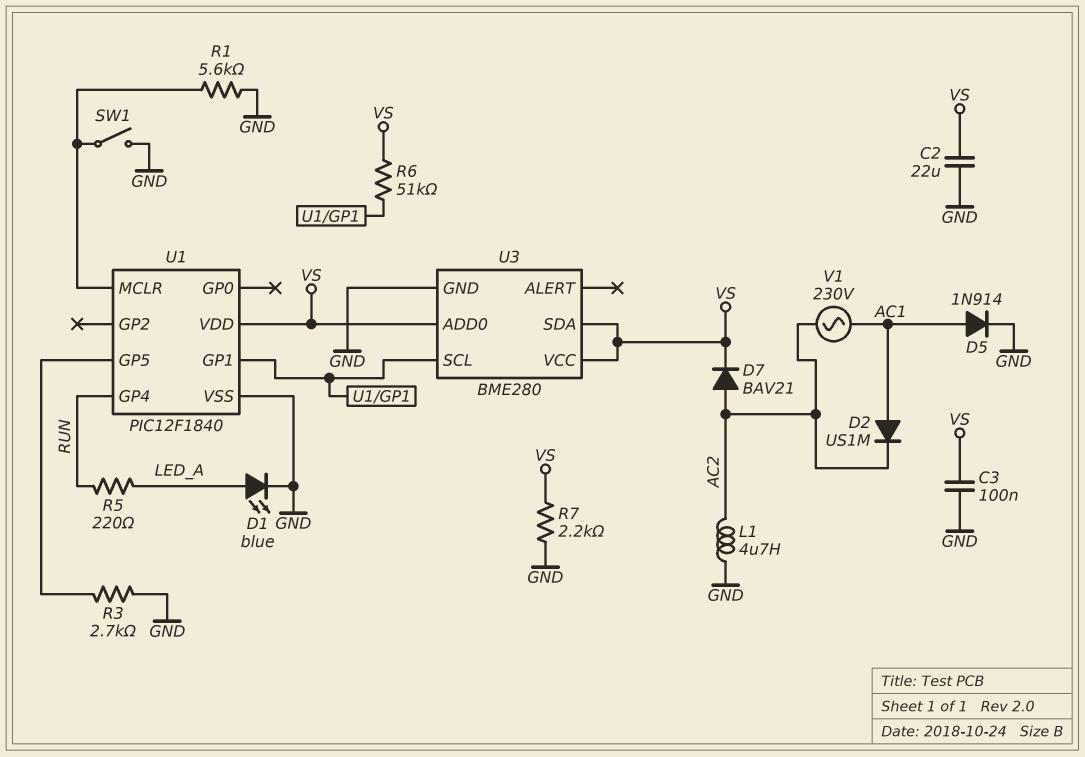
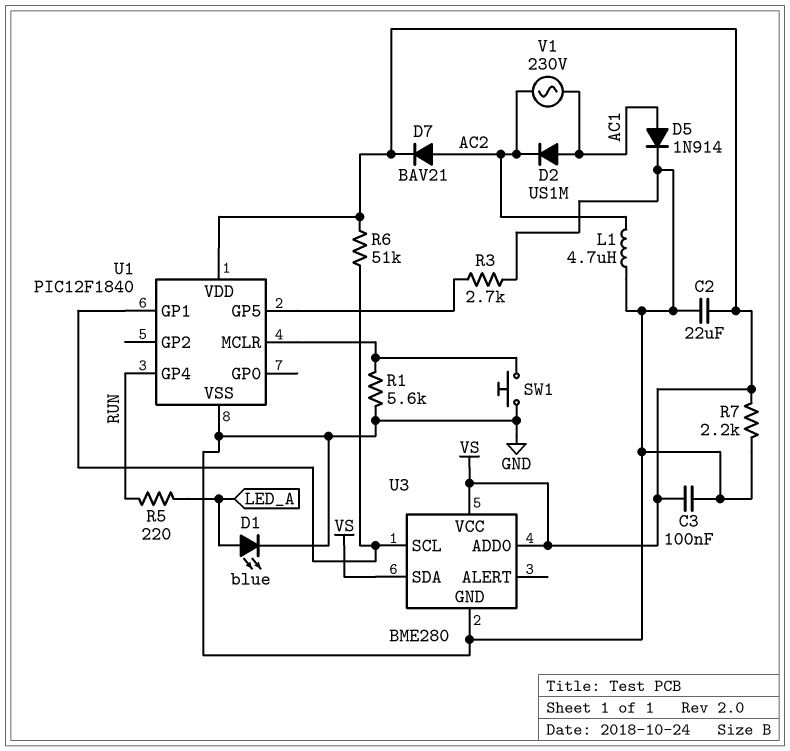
SW1: switch (GND, U1/MCLR) -> button (GND, U1/MCLR)

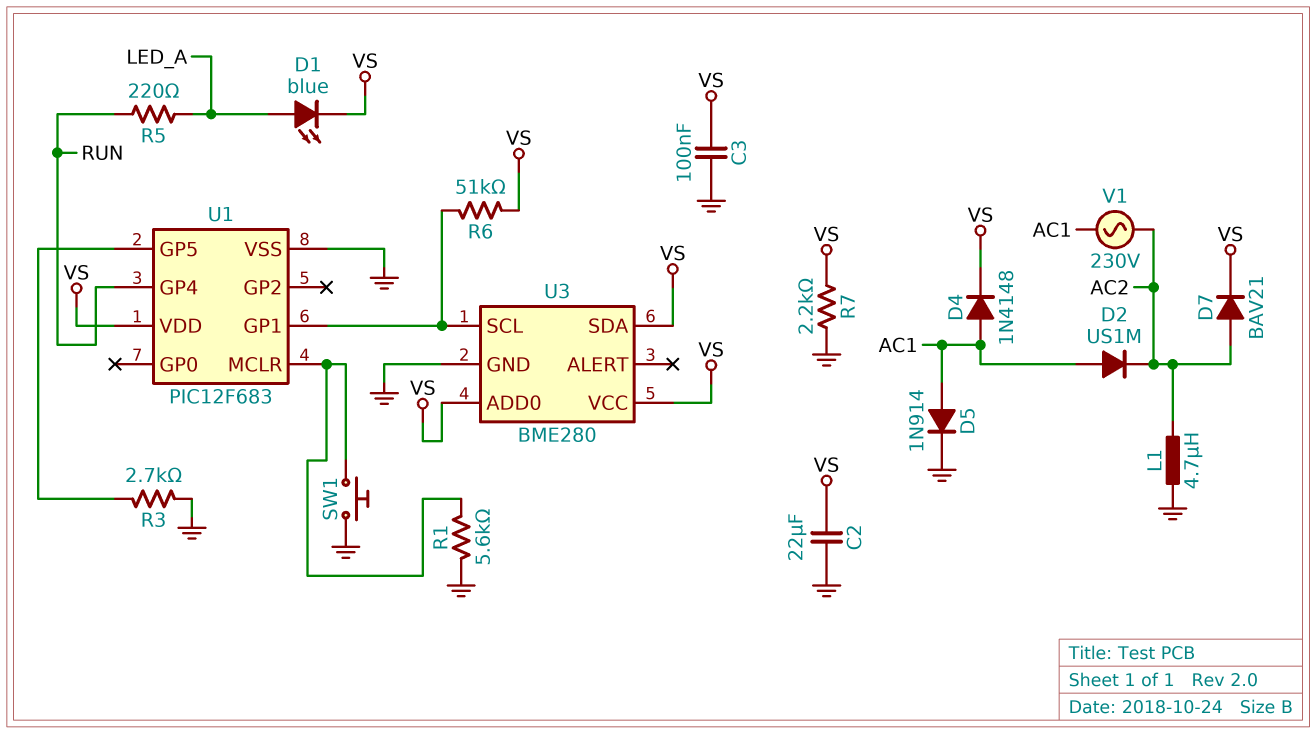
D1: LED blue (A LED_A, K GND) -> LED blue (A LED_A, K VS)
D4: none -> diode 1N4148 (A AC1, K VS)
U1: PIC12F1840 -> PIC12F683

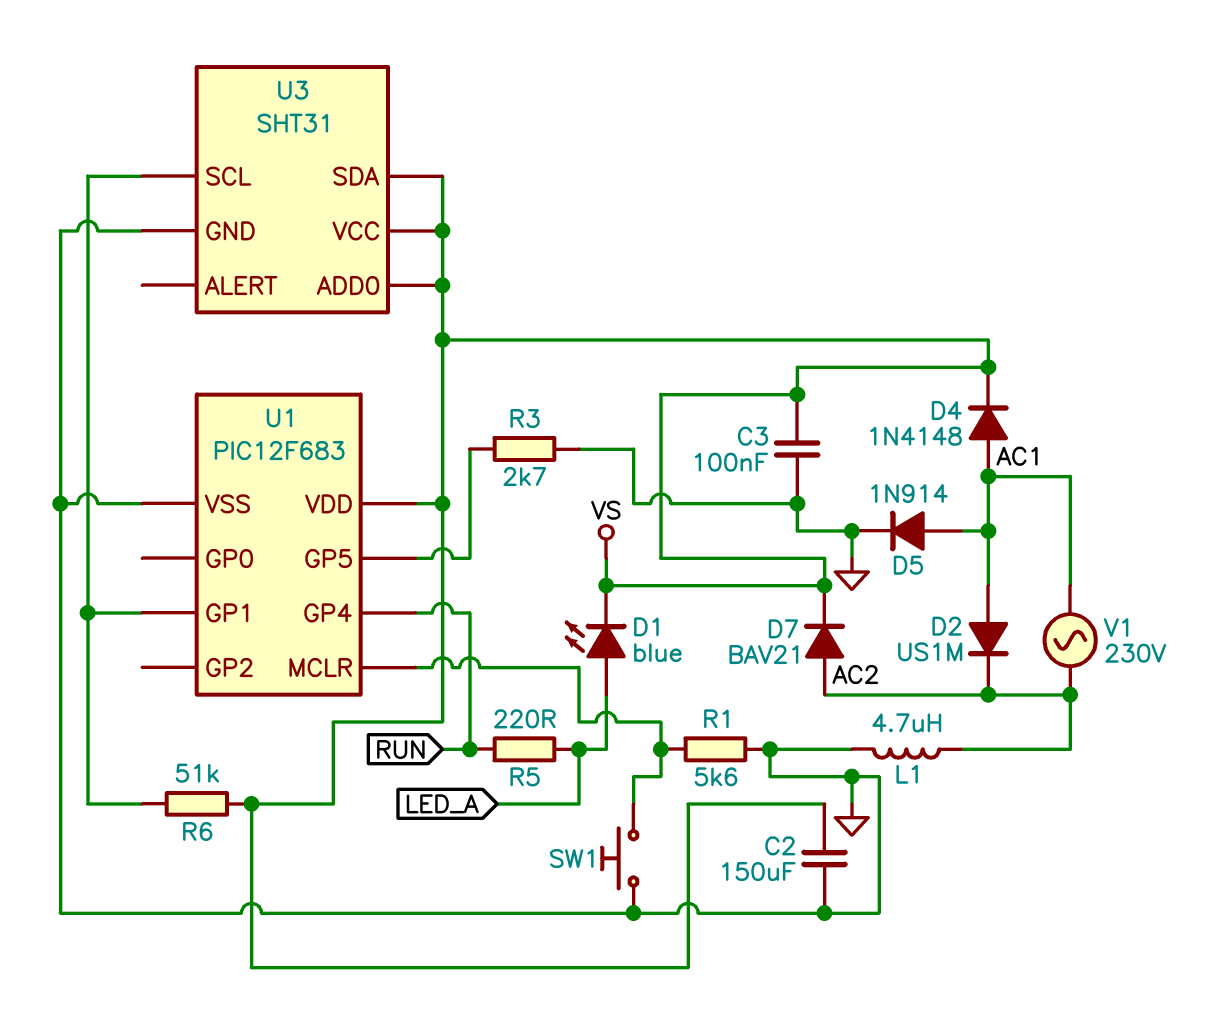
C2: 22uF (GND, VS) -> 150uF (GND, VS)
R7: 2.2k (GND, VS) -> none
U3: BME280 -> SHT31

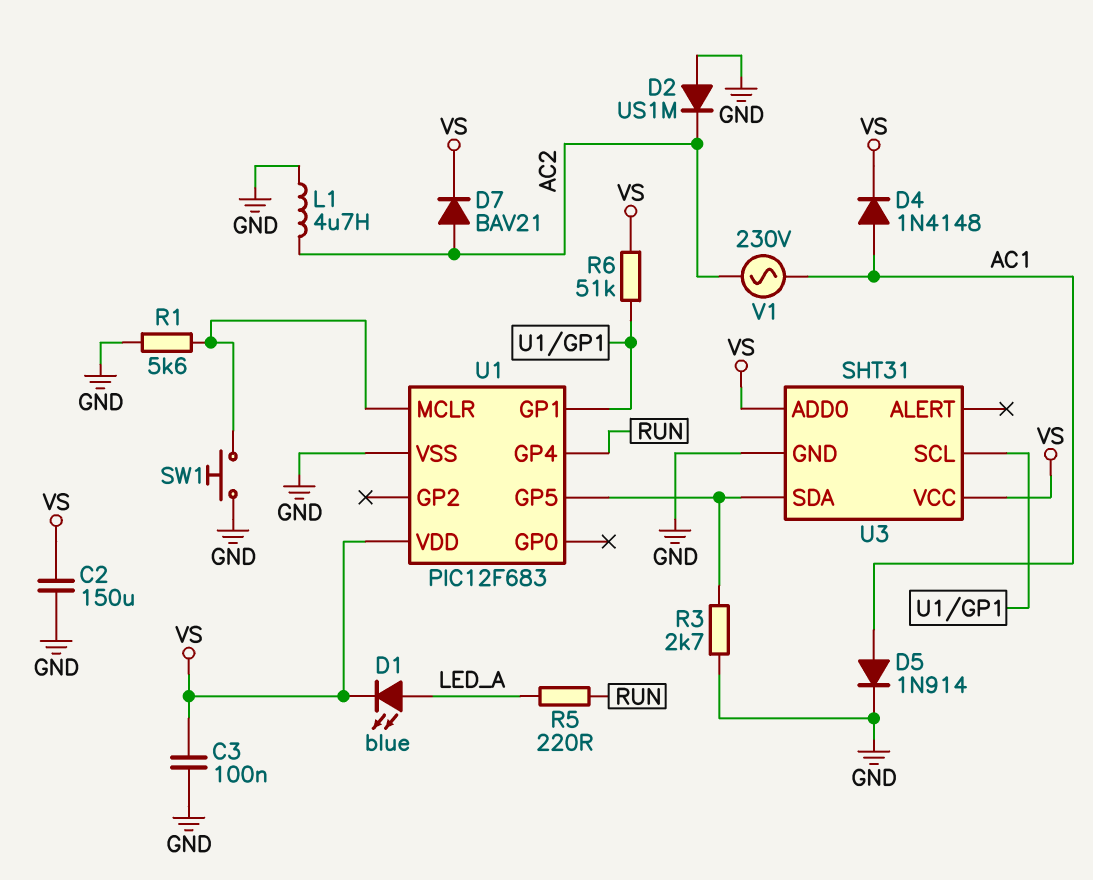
D2: diode US1M (A AC1, K AC2) -> diode US1M (A GND, K AC2)
U3 pin SDA: VS -> U1/GP5

